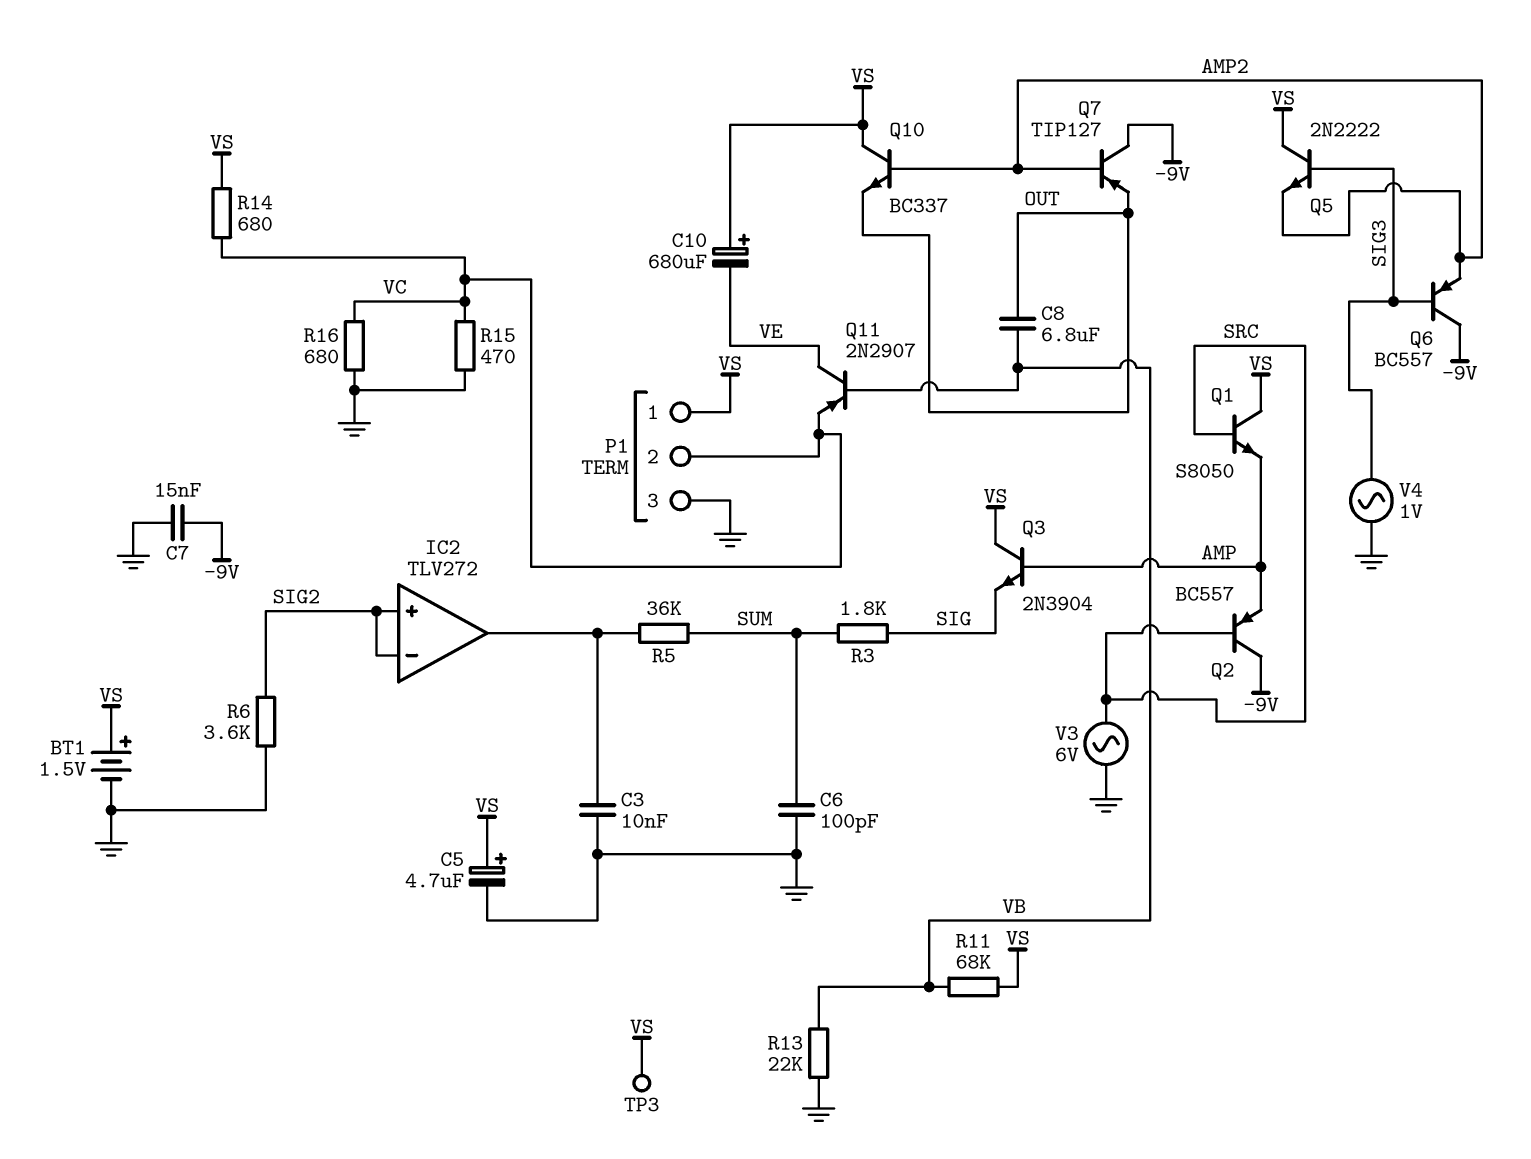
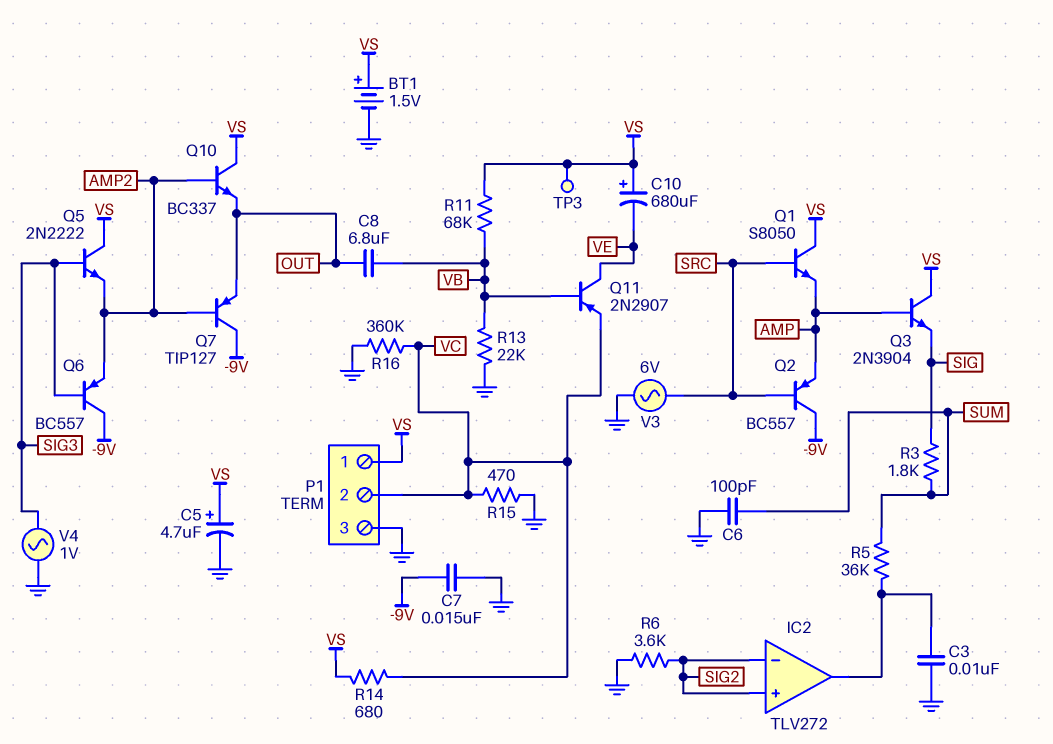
R16: 680 (GND, VC) -> 360k (GND, VC)

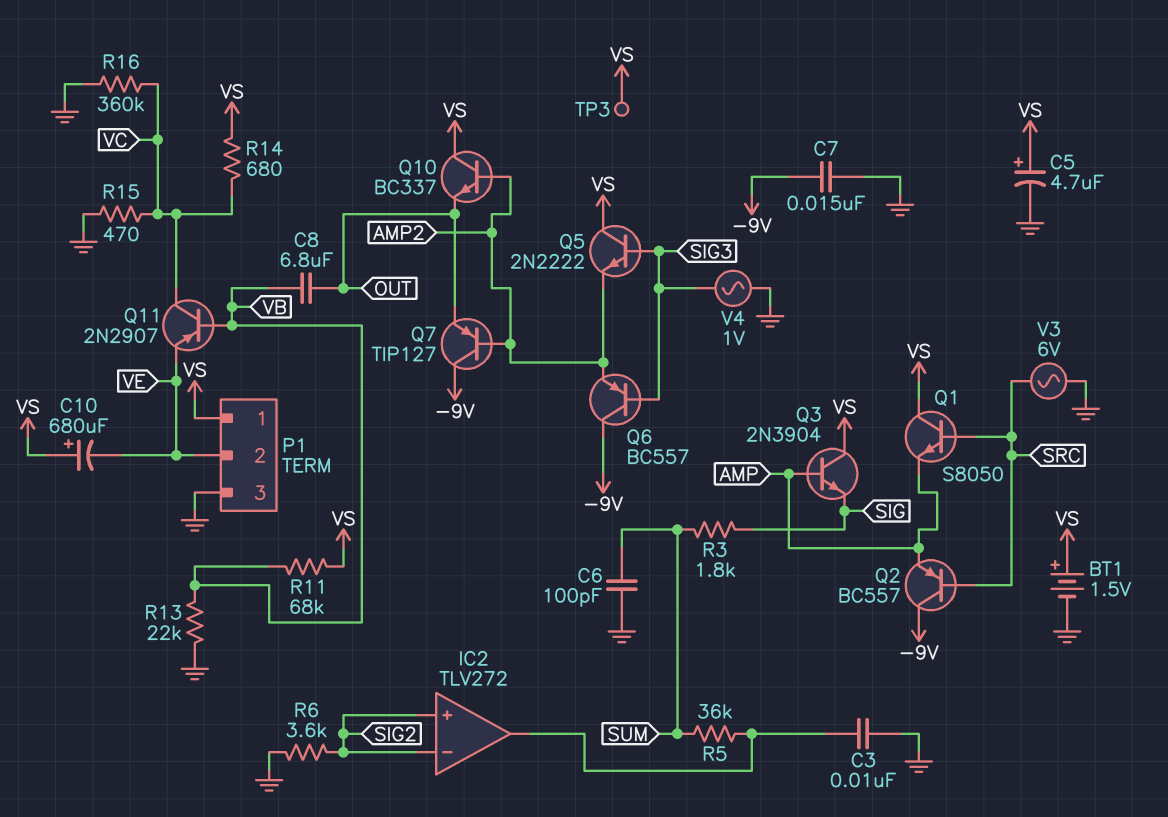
P1 pin 2: VC -> VE
Q11: PNP 2N2907 (B VB, C VE, E VC) -> PNP 2N2907 (B VB, C VC, E VE)

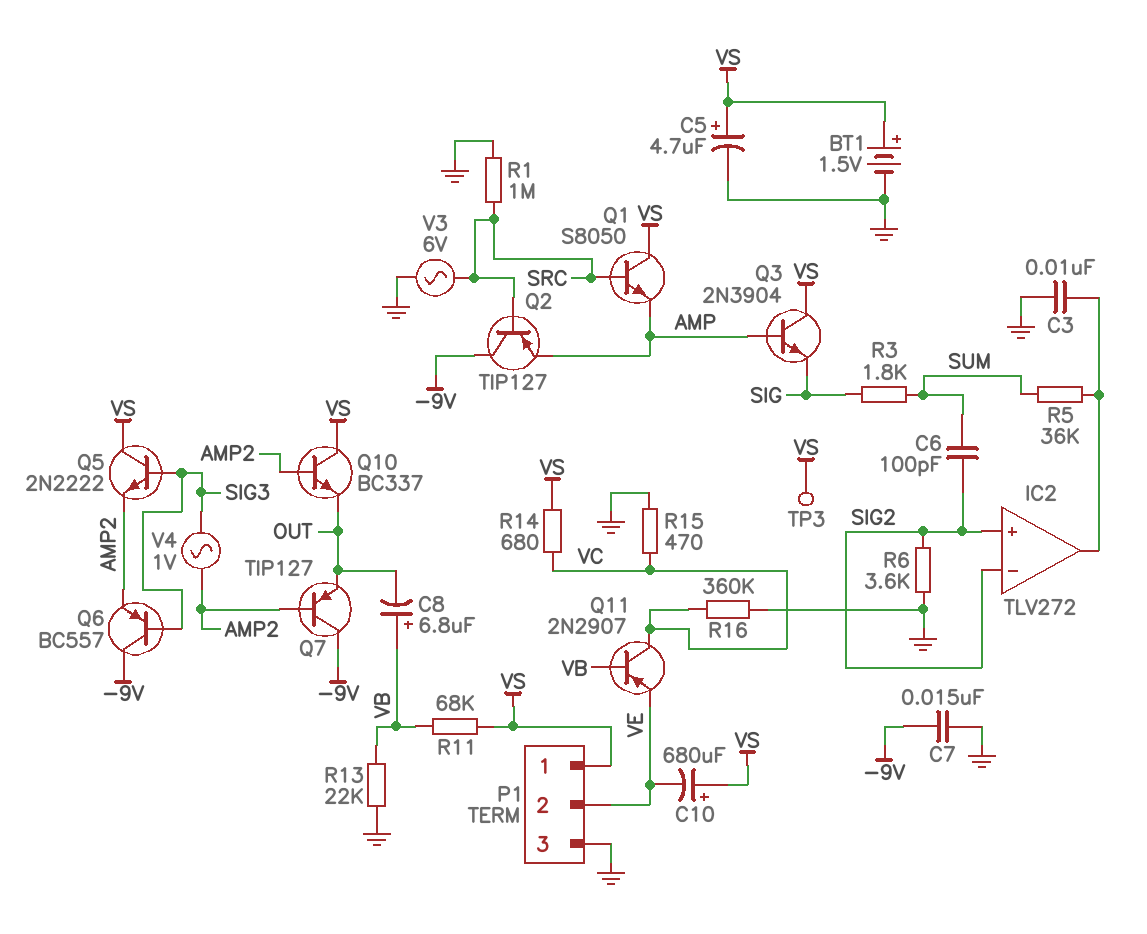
C6: 100pF (GND, SUM) -> 100pF (SIG2, SUM)
C8: 6.8uF (OUT, VB) -> 6.8uF (plus VB, minus OUT)
Q2: PNP BC557 (B SRC, C -9V, E AMP) -> PNP TIP127 (B SRC, C -9V, E AMP)
R1: none -> 1M (GND, SRC)
V4: AC 1V (GND, SIG3) -> AC 1V (AMP2, SIG3)

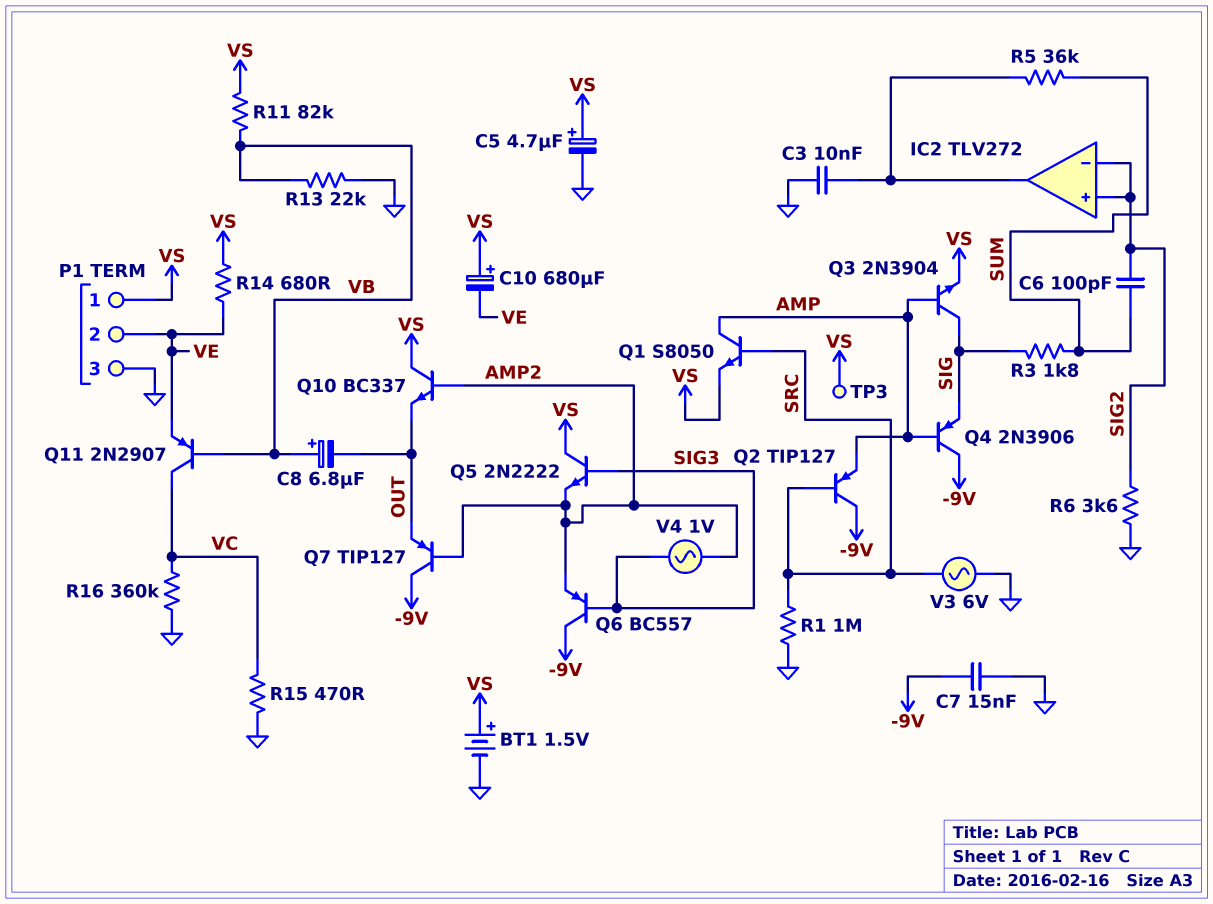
Q1: NPN S8050 (B SRC, C VS, E AMP) -> NPN S8050 (B SRC, C AMP, E VS)
Q3: NPN 2N3904 (B AMP, C VS, E SIG) -> NPN 2N3904 (B AMP, C SIG, E VS)
Q4: none -> PNP 2N3906 (B AMP, C -9V, E SIG)
R11: 68k (VB, VS) -> 82k (VB, VS)
R14: 680 (VC, VS) -> 680 (VE, VS)

